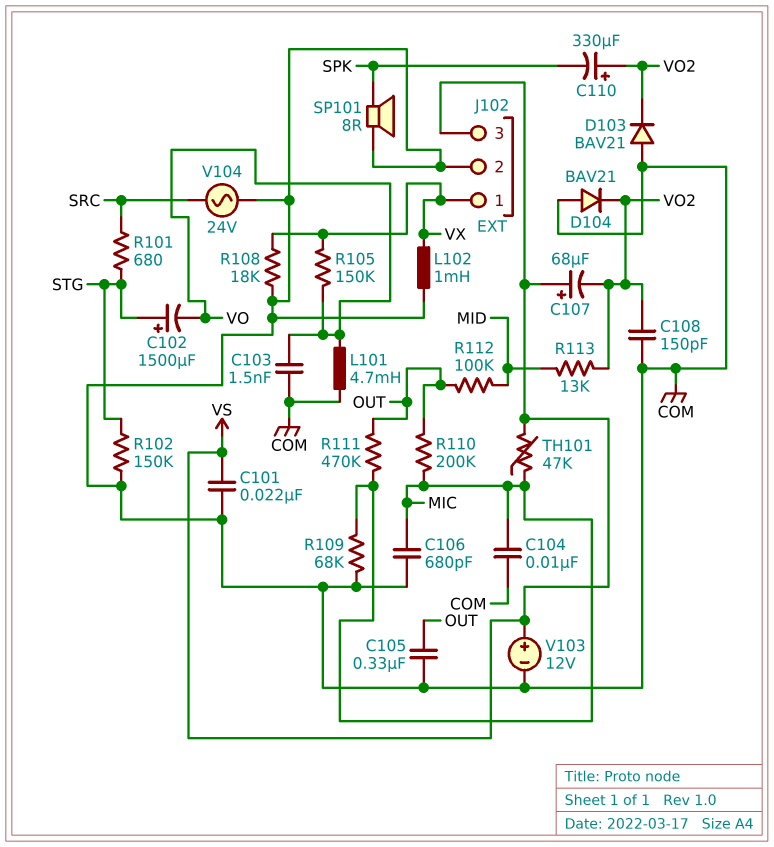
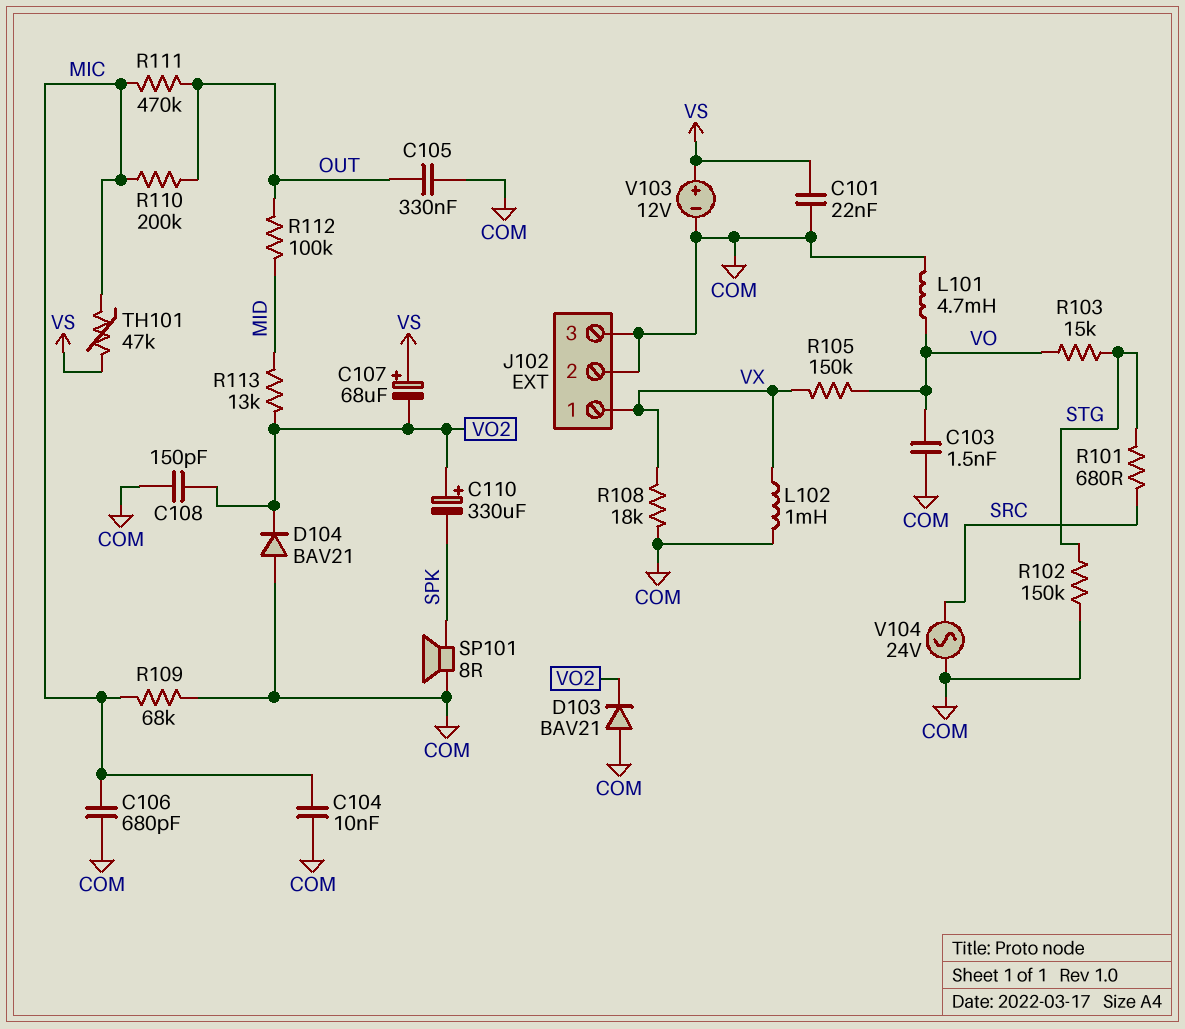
C102: 1500uF (plus STG, minus VO) -> none
J102 pin 3: VS -> COM
R103: none -> 15k (STG, VO)

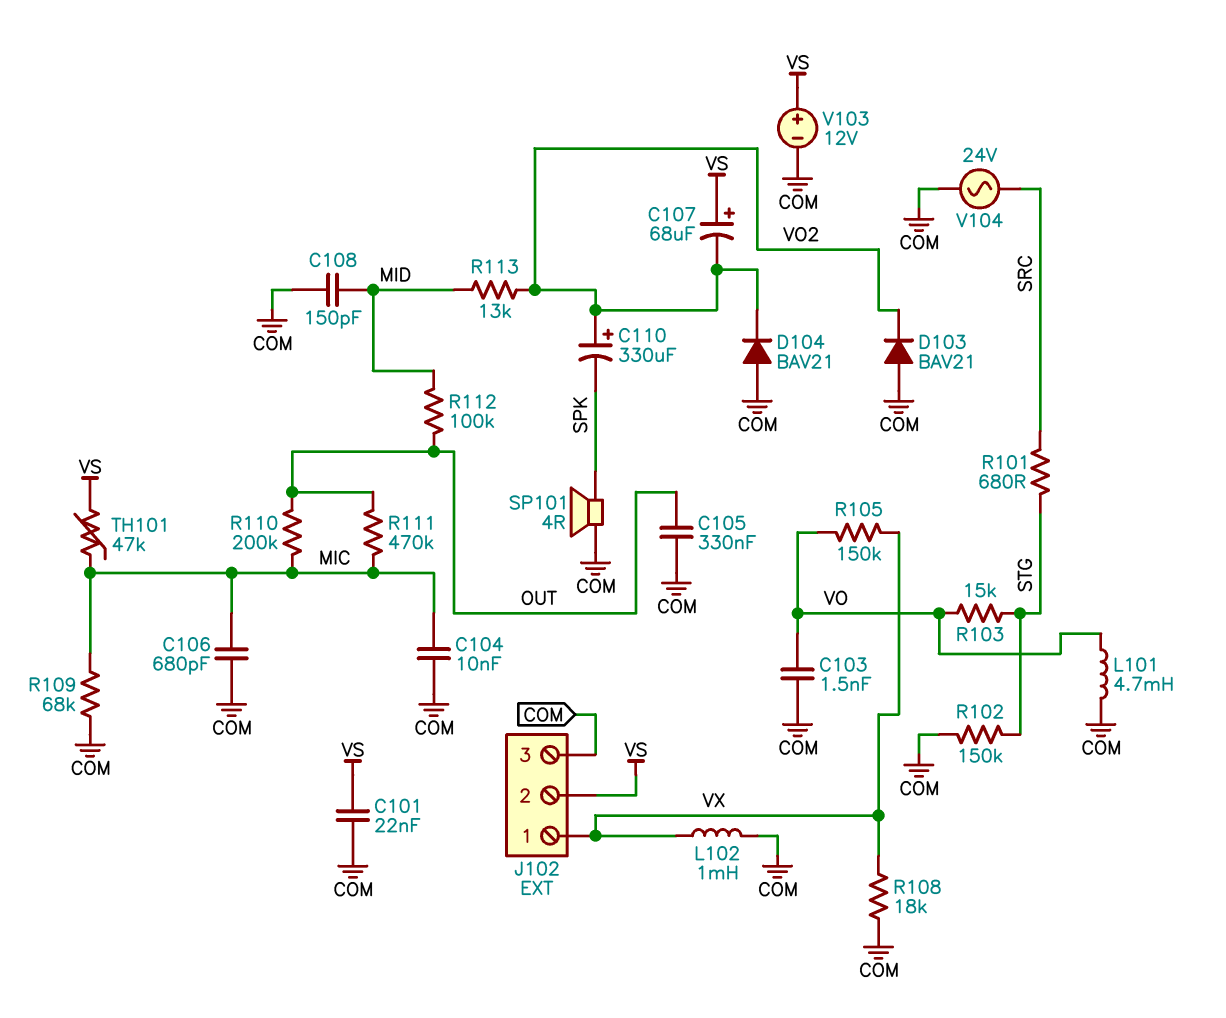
C108: 150pF (COM, VO2) -> 150pF (COM, MID)
J102 pin 2: COM -> VS
SP101: speaker 8R (COM, SPK) -> speaker 4R (COM, SPK)

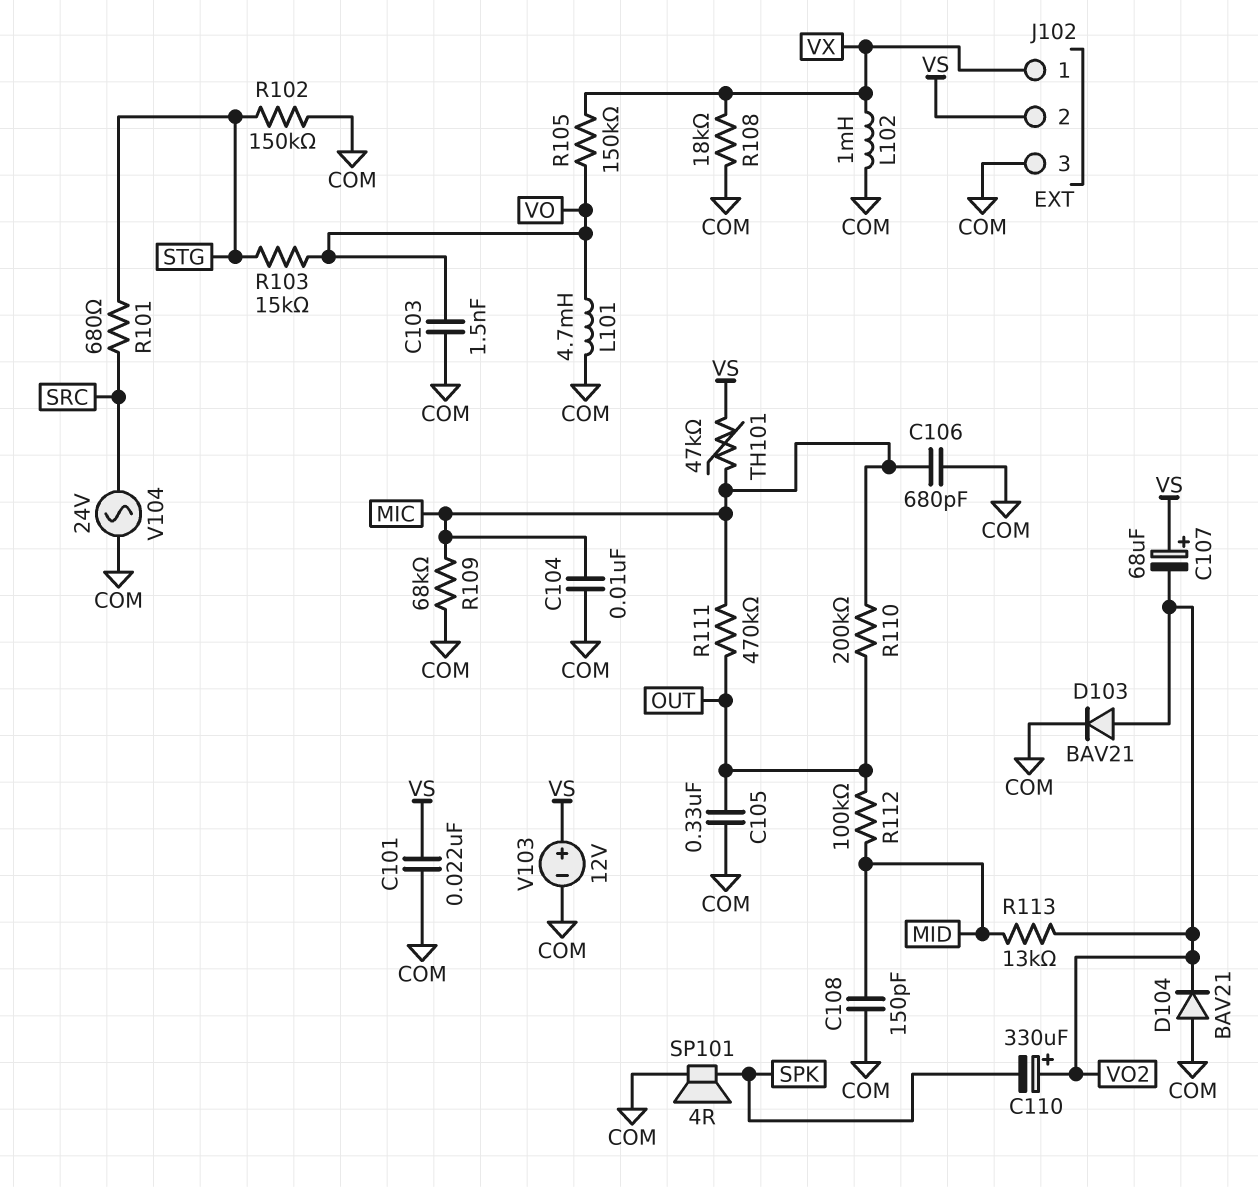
D103: diode BAV21 (A COM, K VO2) -> diode BAV21 (A VO2, K COM)

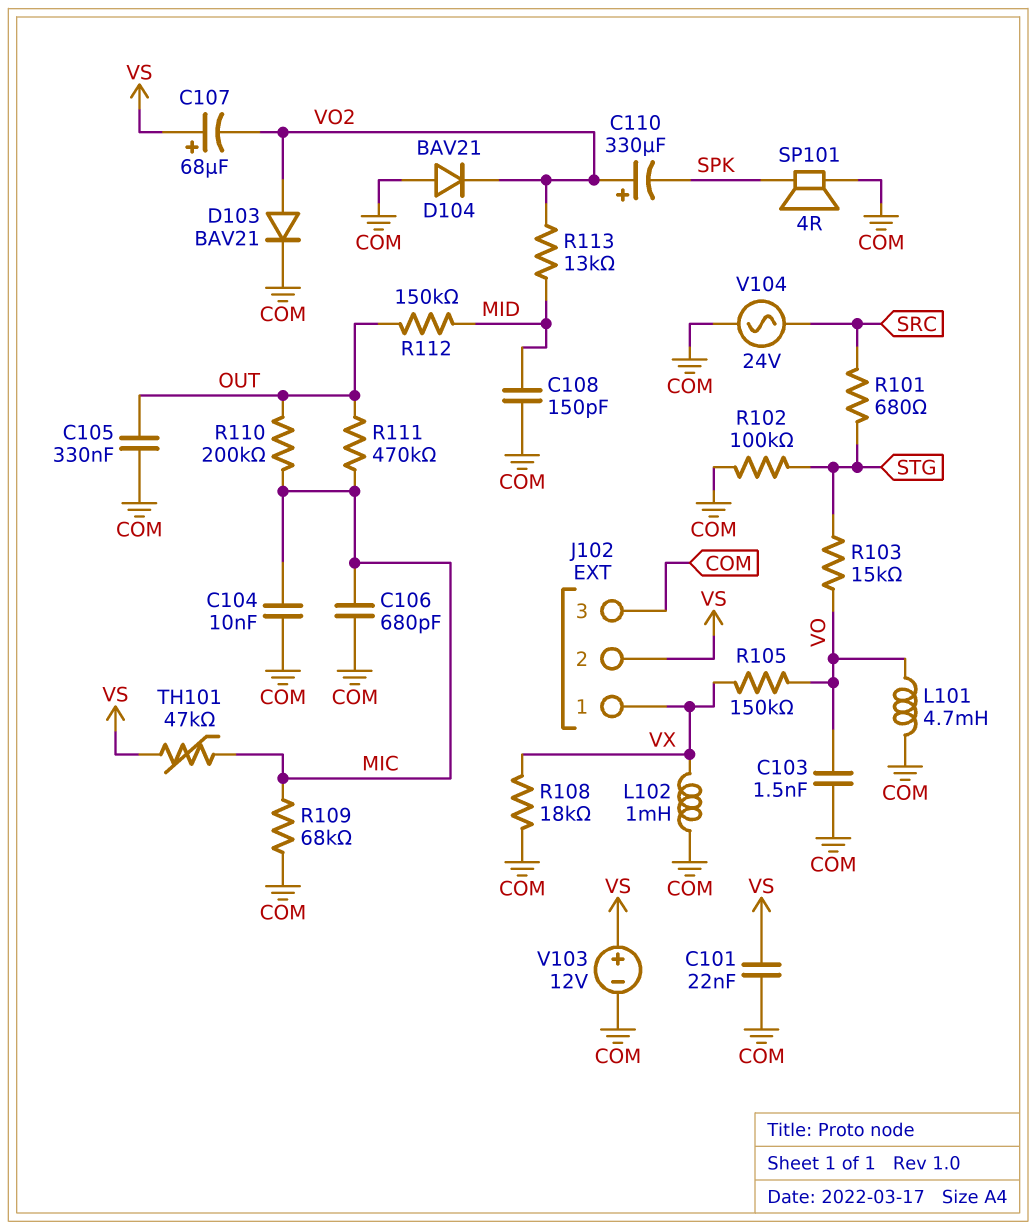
R102: 150k (COM, STG) -> 100k (COM, STG)
R112: 100k (MID, OUT) -> 150k (MID, OUT)

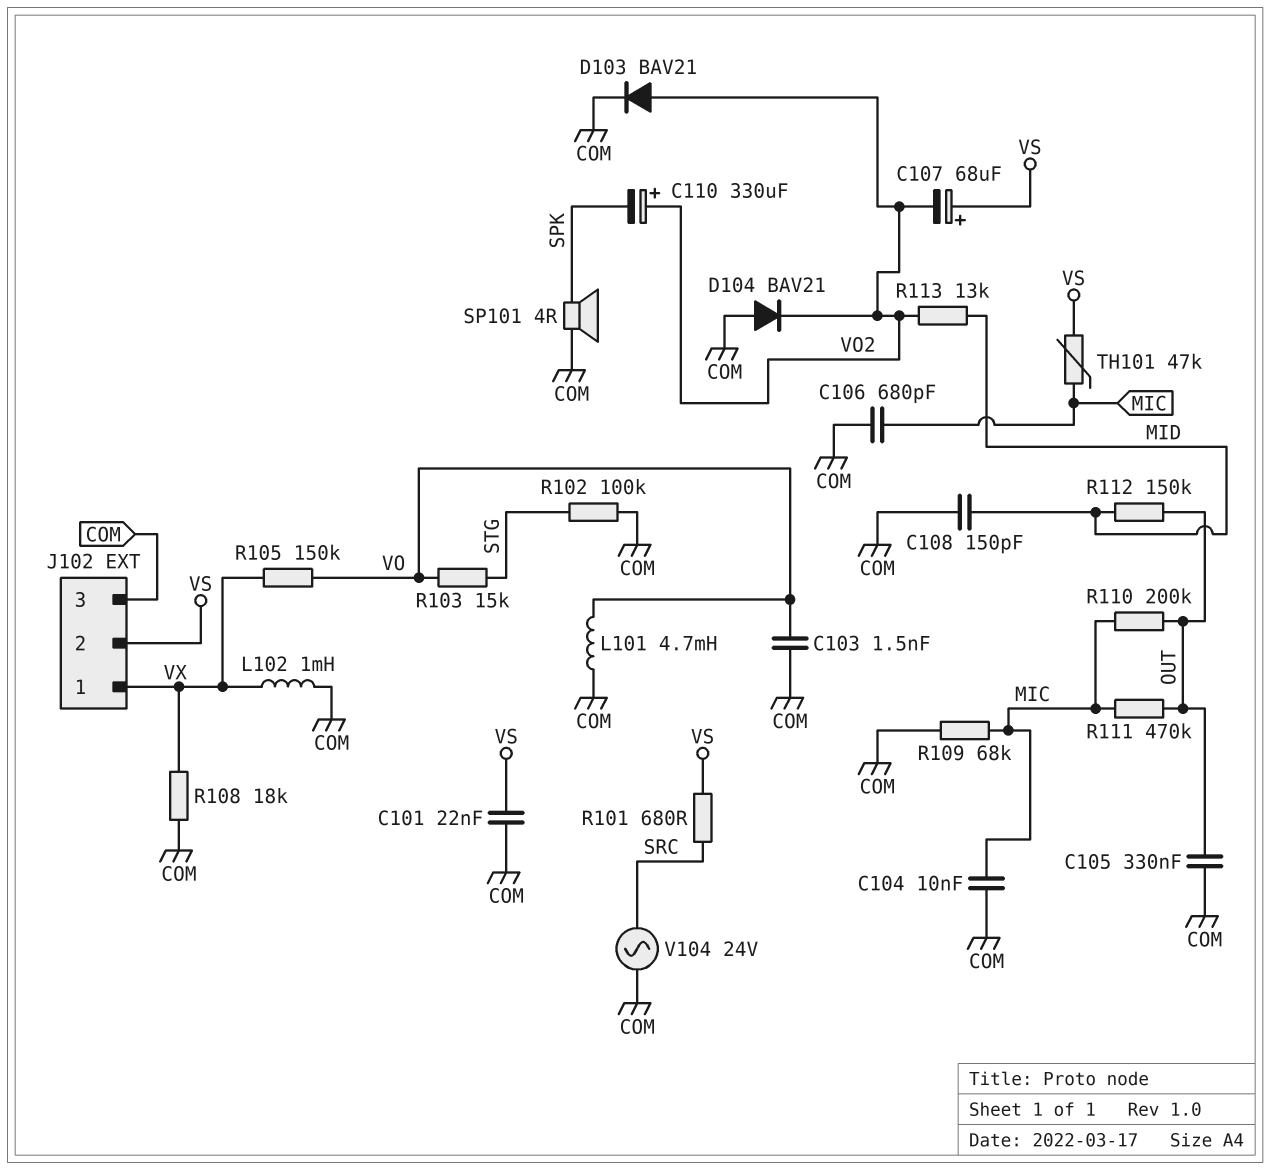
R101: 680 (SRC, STG) -> 680 (SRC, VS)
V103: 12V (plus VS, minus COM) -> none

